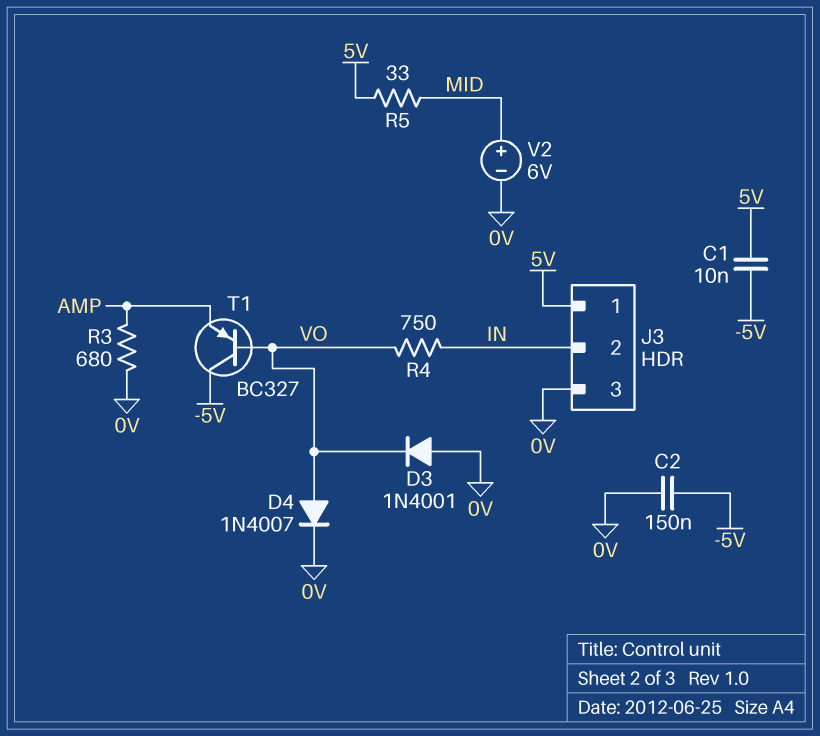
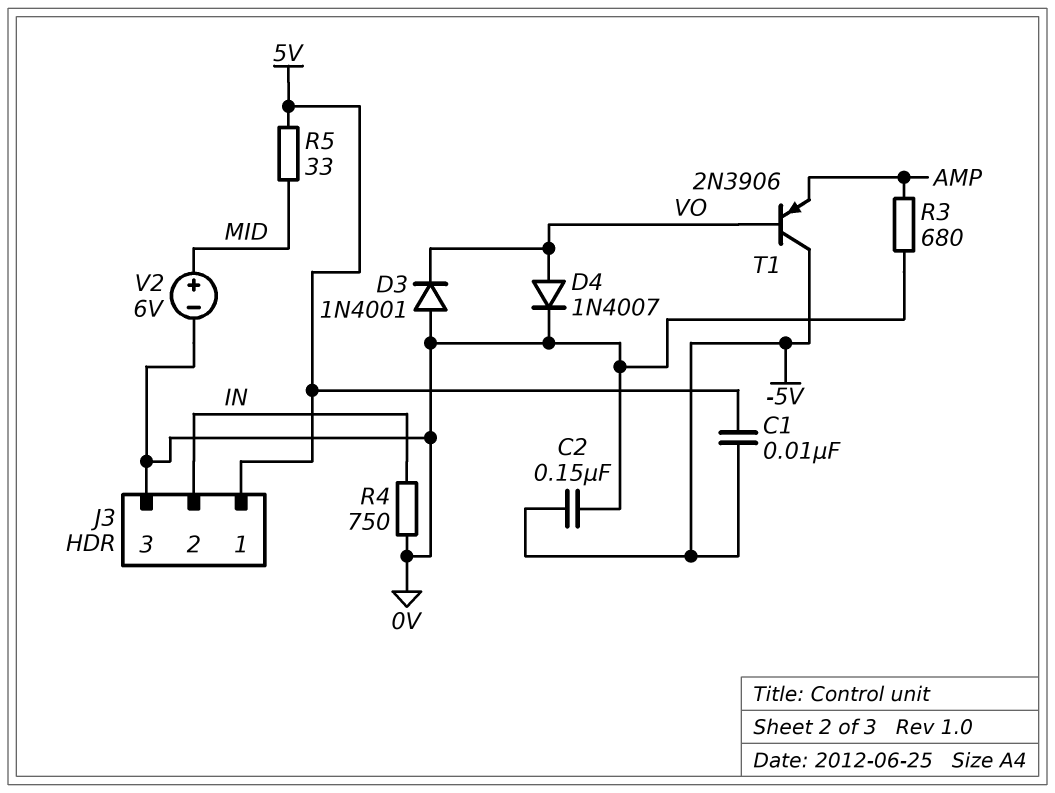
R4: 750 (IN, VO) -> 750 (0V, IN)
T1: PNP BC327 (B VO, C -5V, E AMP) -> PNP 2N3906 (B VO, C -5V, E AMP)

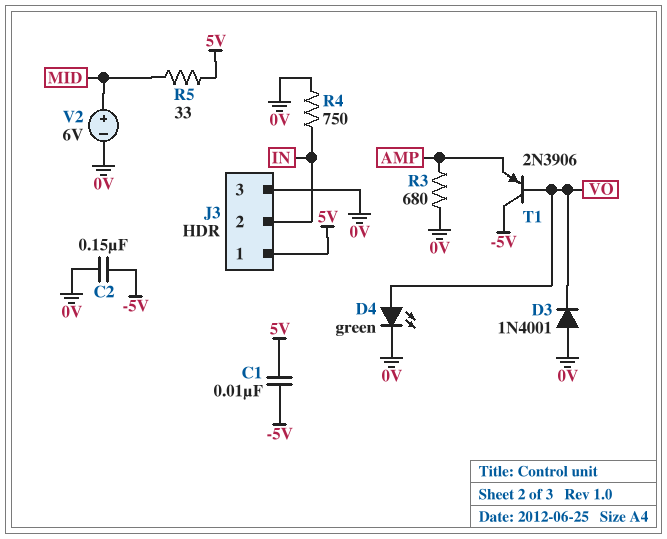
D4: diode 1N4007 (A VO, K 0V) -> LED green (A VO, K 0V)

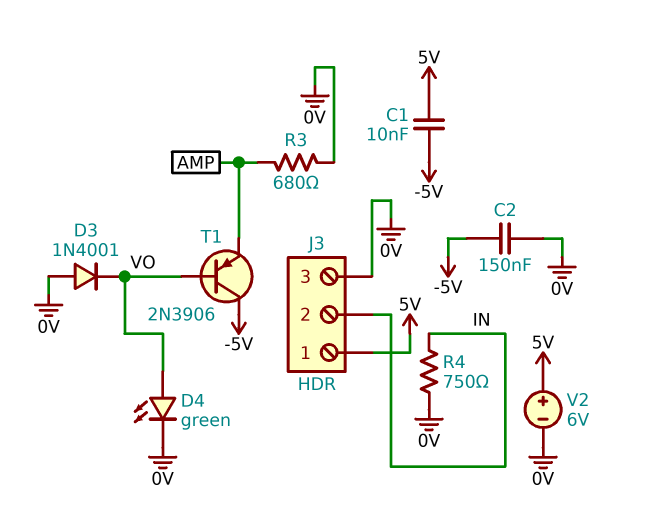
R5: 33 (5V, MID) -> none
V2: 6V (plus MID, minus 0V) -> 6V (plus 5V, minus 0V)

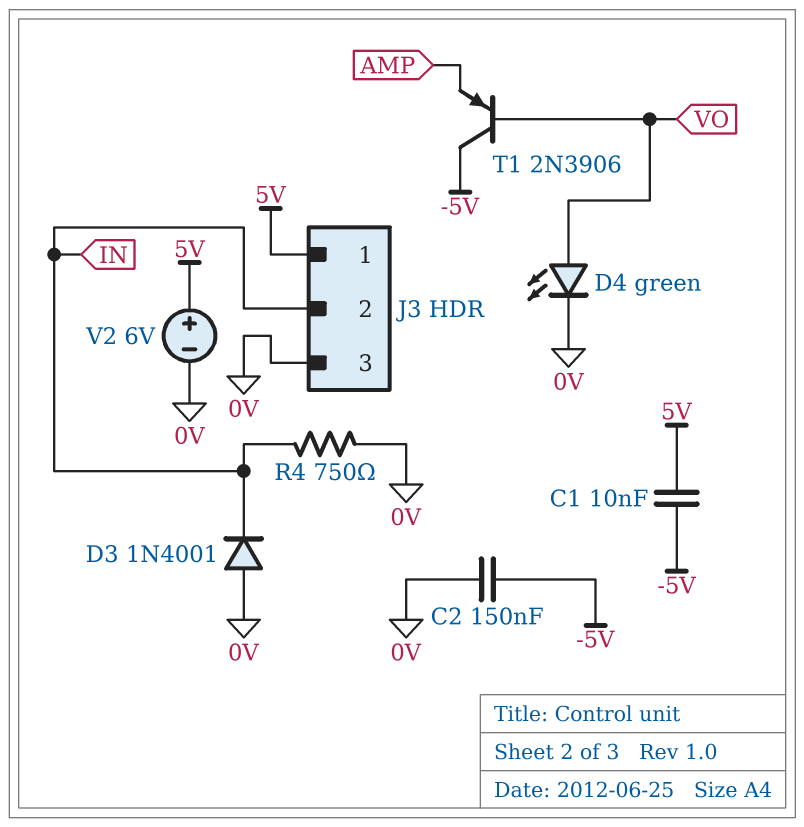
D3: diode 1N4001 (A 0V, K VO) -> diode 1N4001 (A 0V, K IN)
R3: 680 (0V, AMP) -> none

